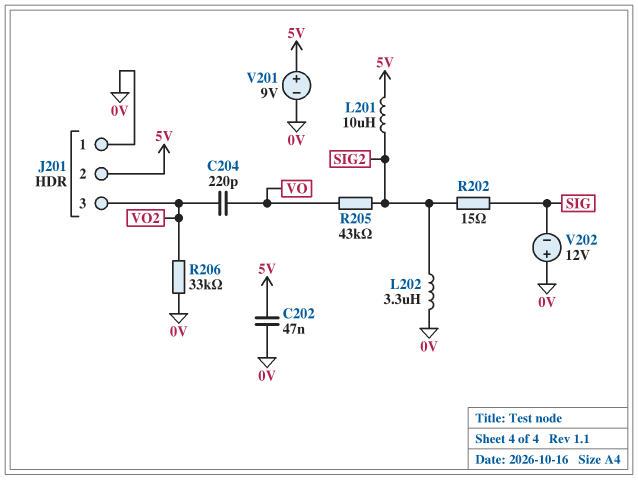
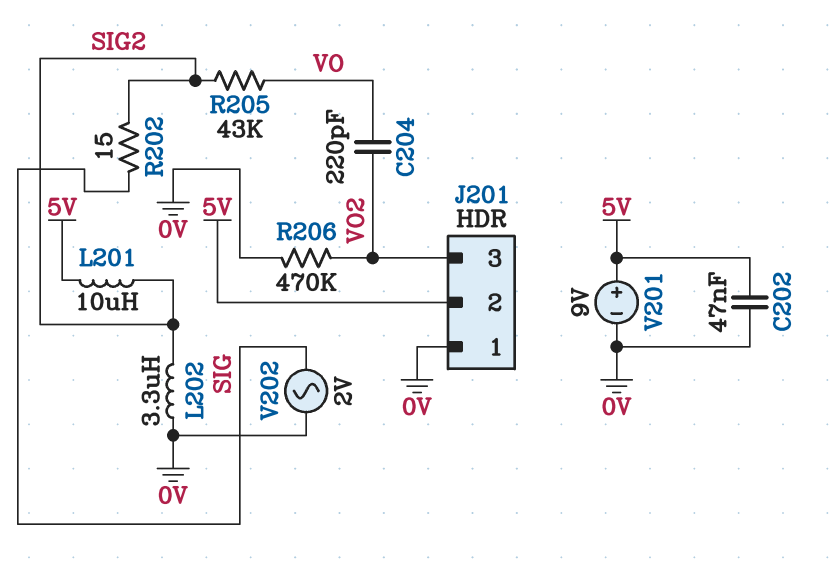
R206: 33k (0V, VO2) -> 470k (0V, VO2)
V202: 12V (plus 0V, minus SIG) -> AC 2V (0V, SIG)

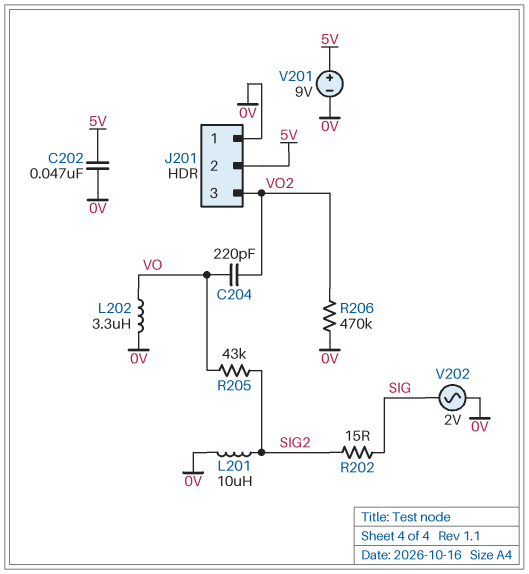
L201: 10uH (5V, SIG2) -> 10uH (0V, SIG2)
L202: 3.3uH (0V, SIG2) -> 3.3uH (0V, VO)

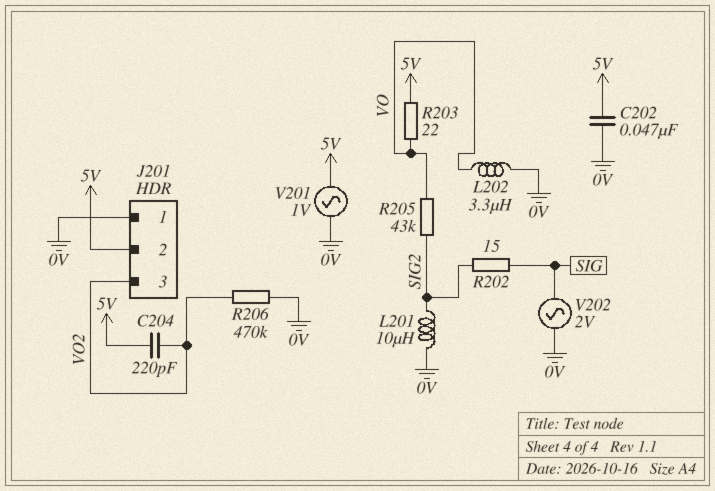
C204: 220pF (VO, VO2) -> 220pF (5V, VO2)
R203: none -> 22 (5V, VO)
V201: 9V (plus 5V, minus 0V) -> AC 1V (0V, 5V)

